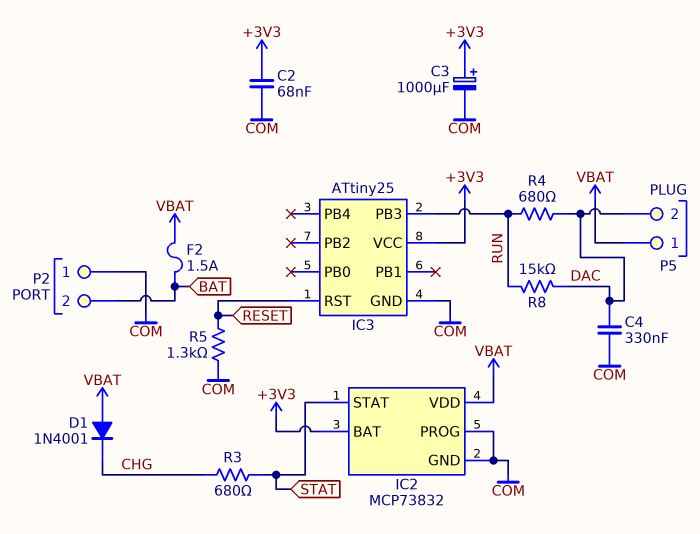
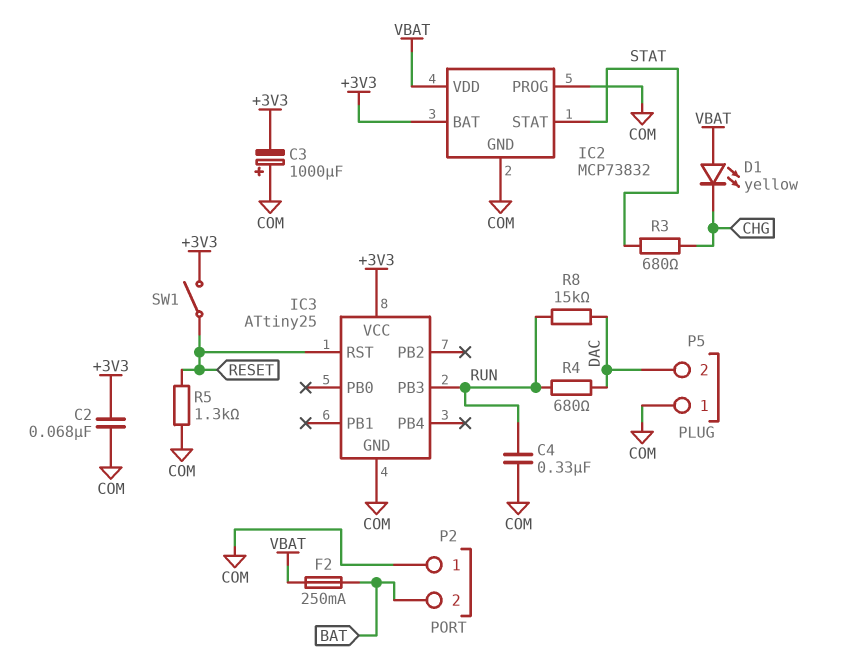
C3: 1000uF (plus +3V3, minus COM) -> 1000uF (plus COM, minus +3V3)
C4: 330nF (COM, DAC) -> 330nF (COM, RUN)
D1: diode 1N4001 (A VBAT, K CHG) -> LED yellow (A VBAT, K CHG)
F2: 1.5A (BAT, VBAT) -> 250mA (BAT, VBAT)
P5 pin 1: VBAT -> COM
SW1: none -> switch (+3V3, RESET)

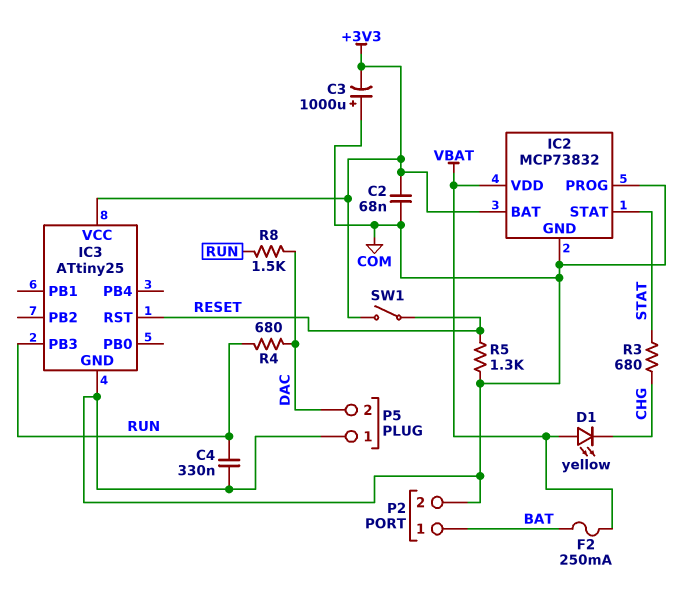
P2 pin 1: COM -> BAT
P2 pin 2: BAT -> COM
R8: 15k (DAC, RUN) -> 1.5k (DAC, RUN)

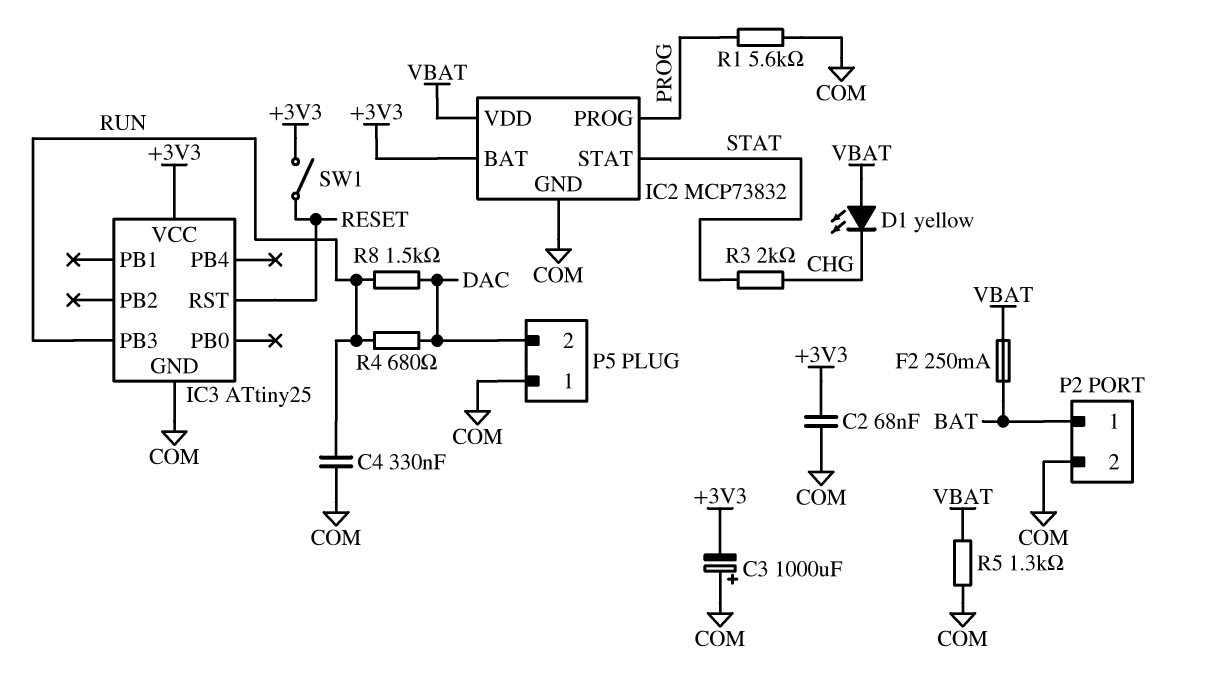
IC2 pin PROG: COM -> PROG
R1: none -> 5.6k (COM, PROG)
R3: 680 (CHG, STAT) -> 2k (CHG, STAT)
R5: 1.3k (COM, RESET) -> 1.3k (COM, VBAT)

